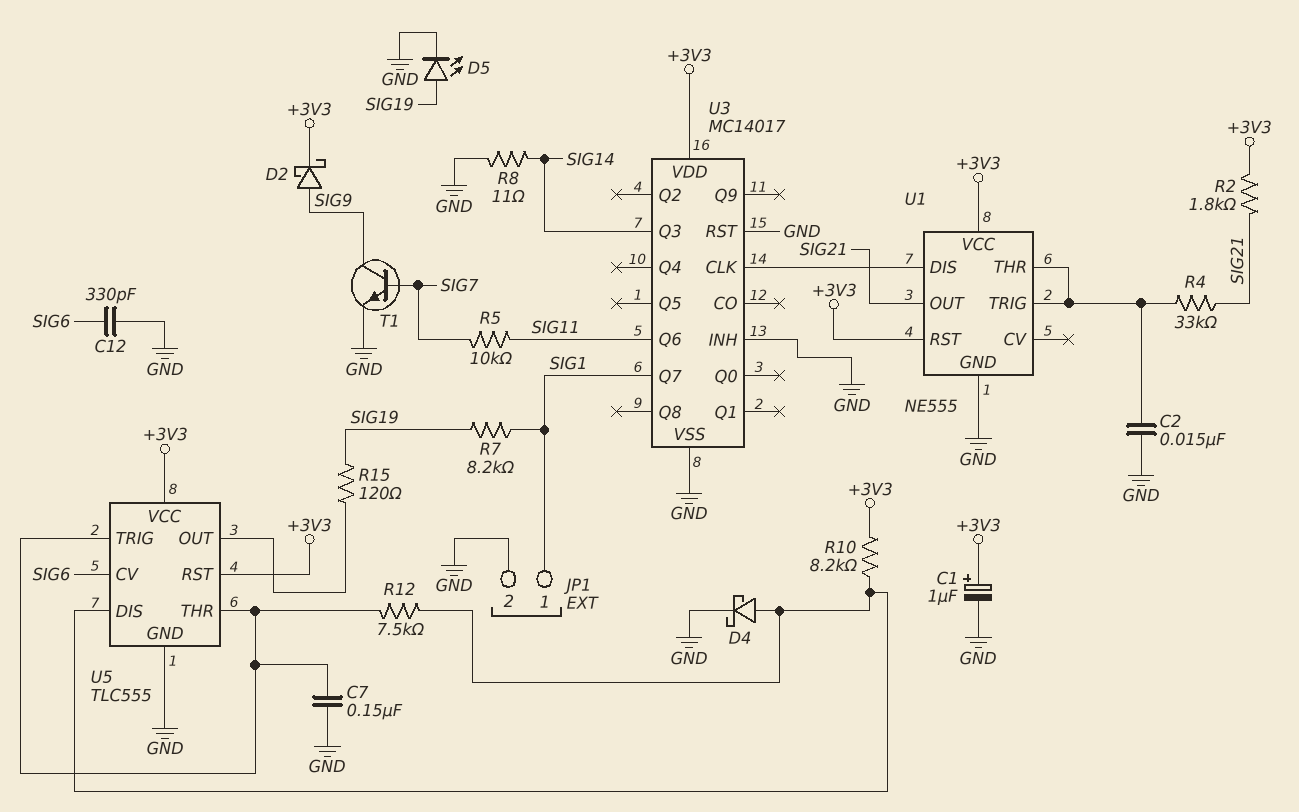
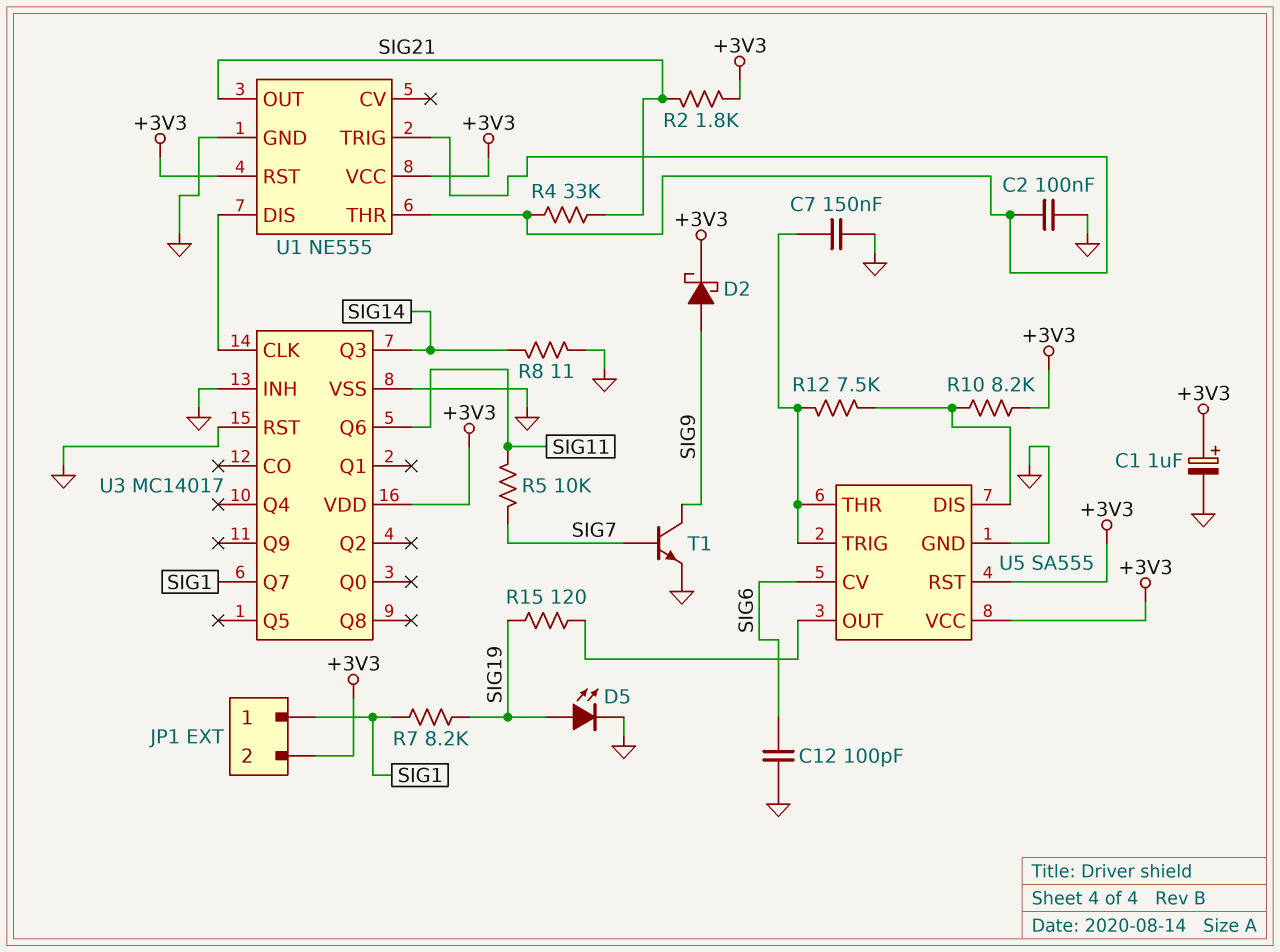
C2: 15nF (GND, U1/THR) -> 100nF (GND, U1/THR)
C12: 330pF (GND, SIG6) -> 100pF (GND, SIG6)
D4: schottky (A U5/DIS, K GND) -> none
JP1 pin 2: GND -> +3V3
U5: TLC555 -> SA555

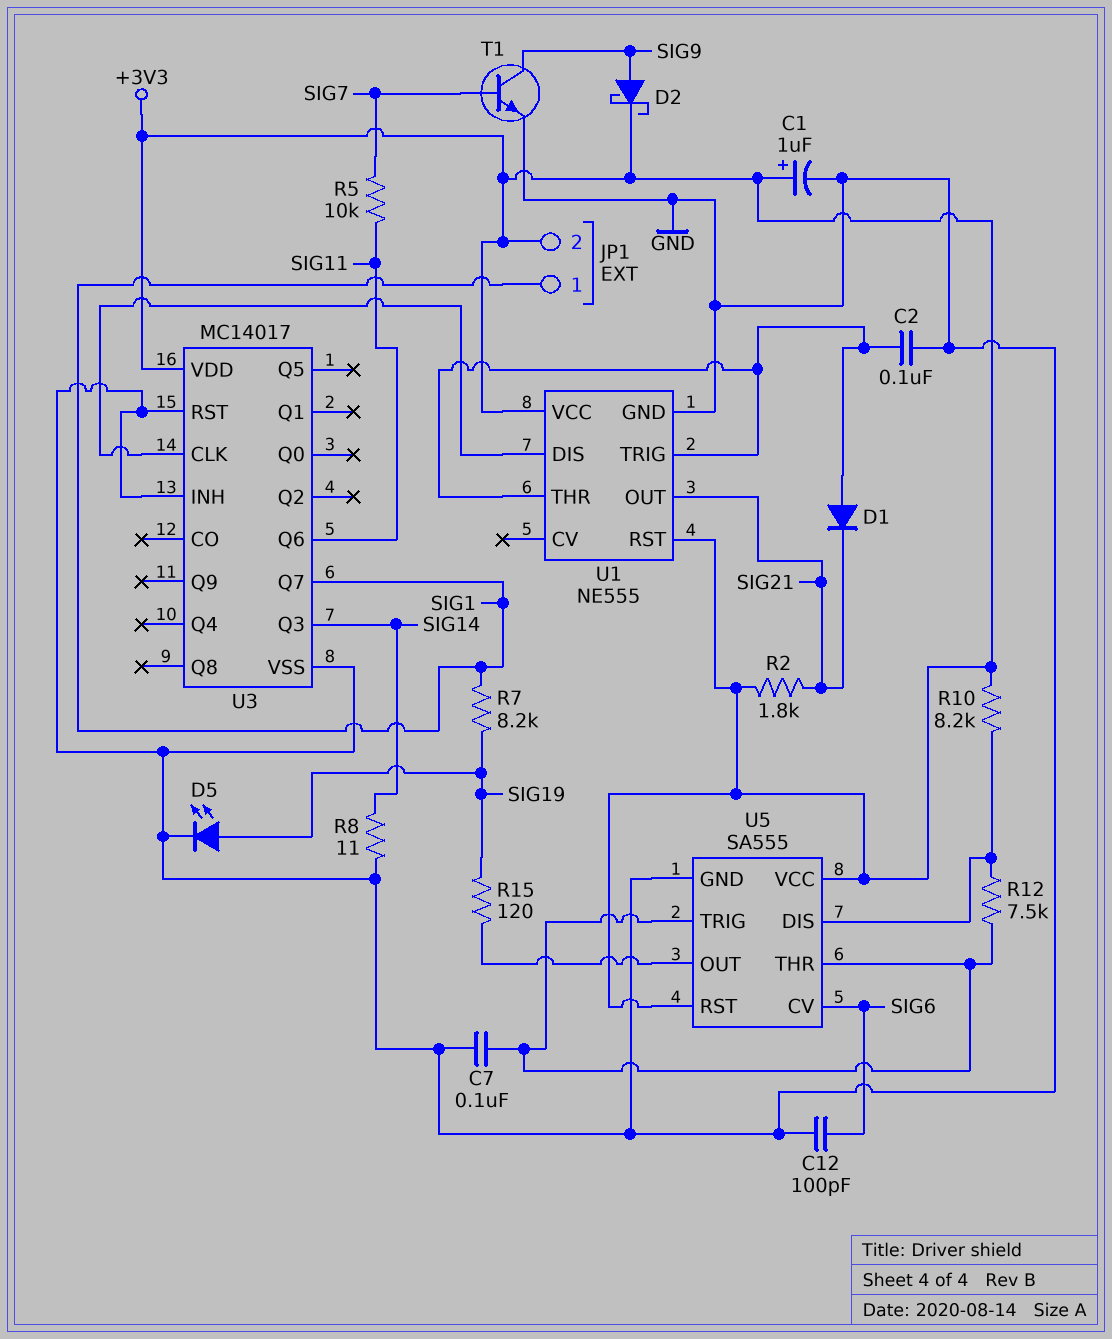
C7: 150nF (GND, U5/THR) -> 100nF (GND, U5/THR)
D1: none -> diode (A U1/THR, K SIG21)
R4: 33k (SIG21, U1/THR) -> none

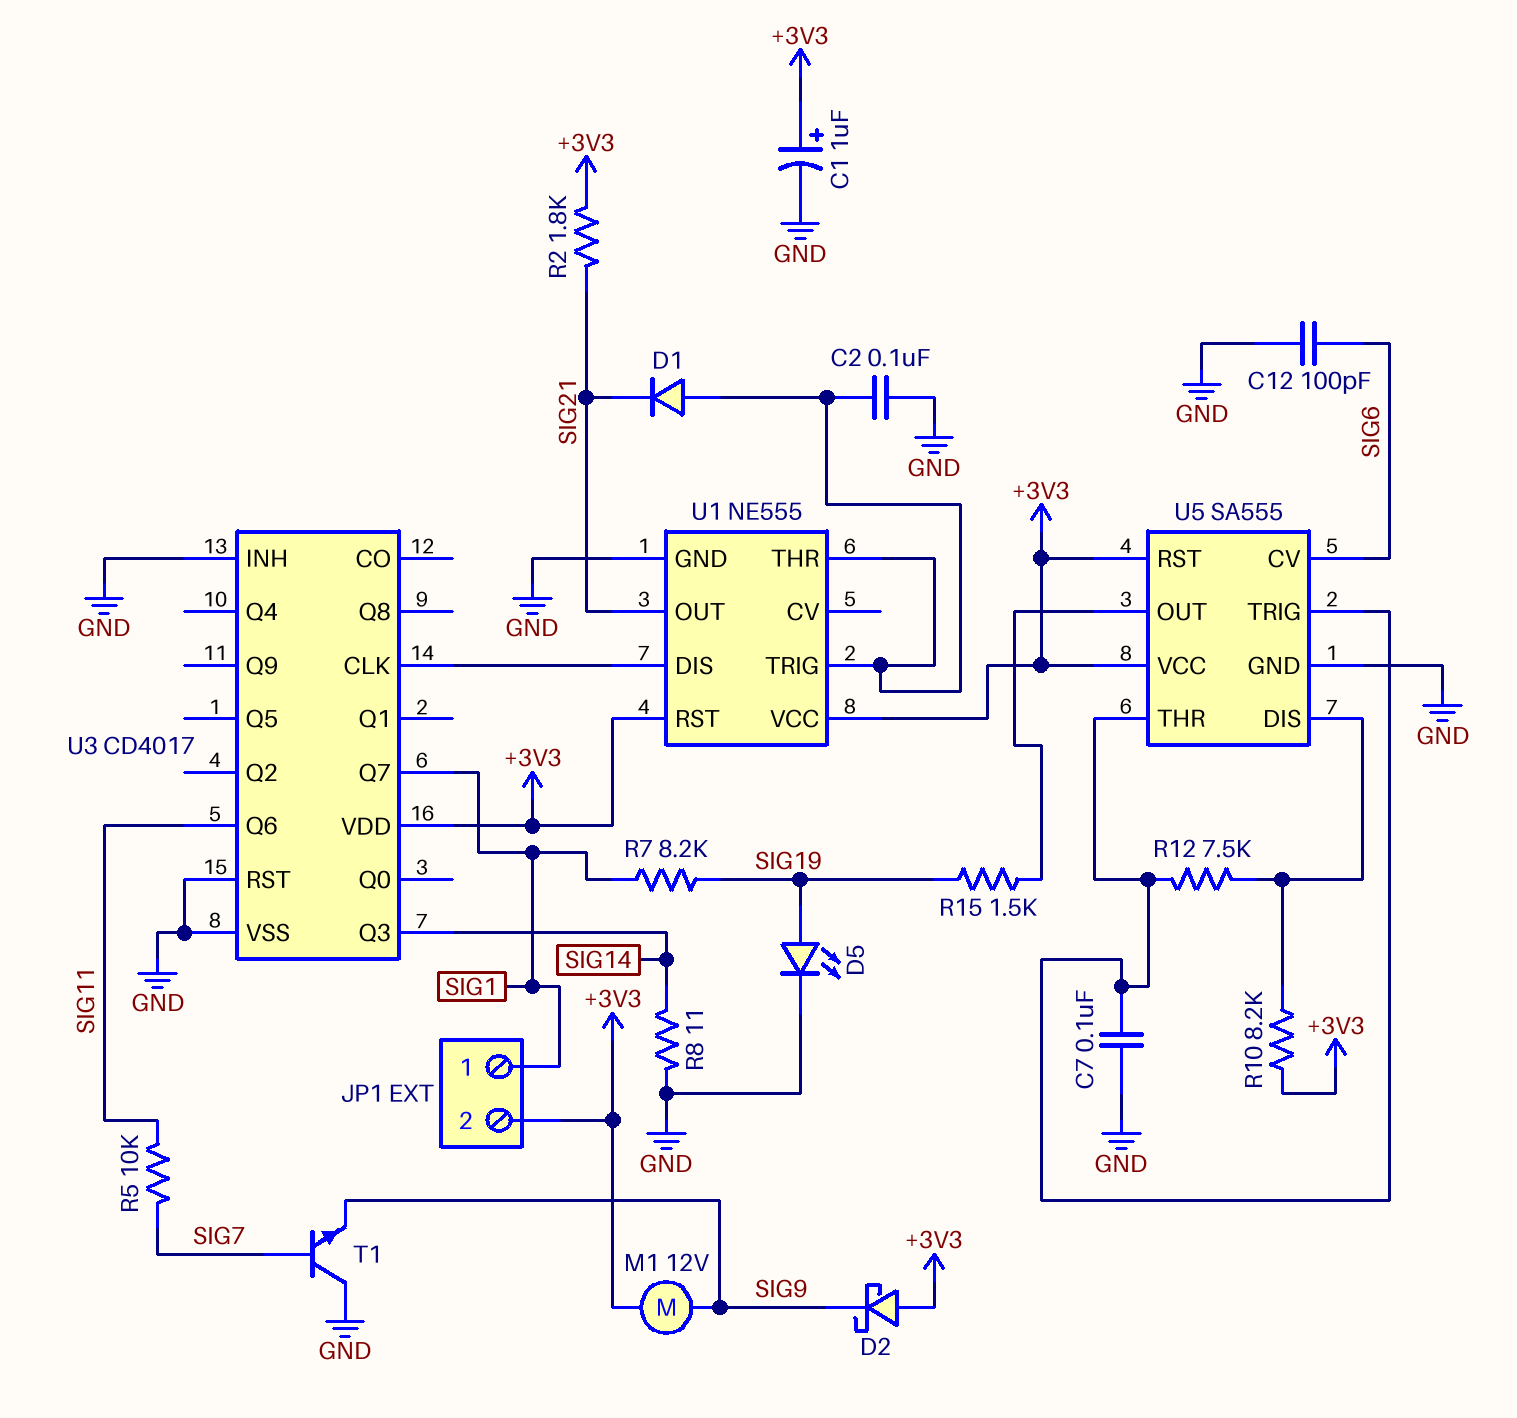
D2: schottky (A SIG9, K +3V3) -> schottky (A +3V3, K SIG9)
M1: none -> motor 12V (+3V3, SIG9)
R15: 120 (SIG19, U5/OUT) -> 1.5k (SIG19, U5/OUT)
T1: NPN (B SIG7, C SIG9, E GND) -> NPN (B SIG7, C GND, E SIG9)
U3: MC14017 -> CD4017

